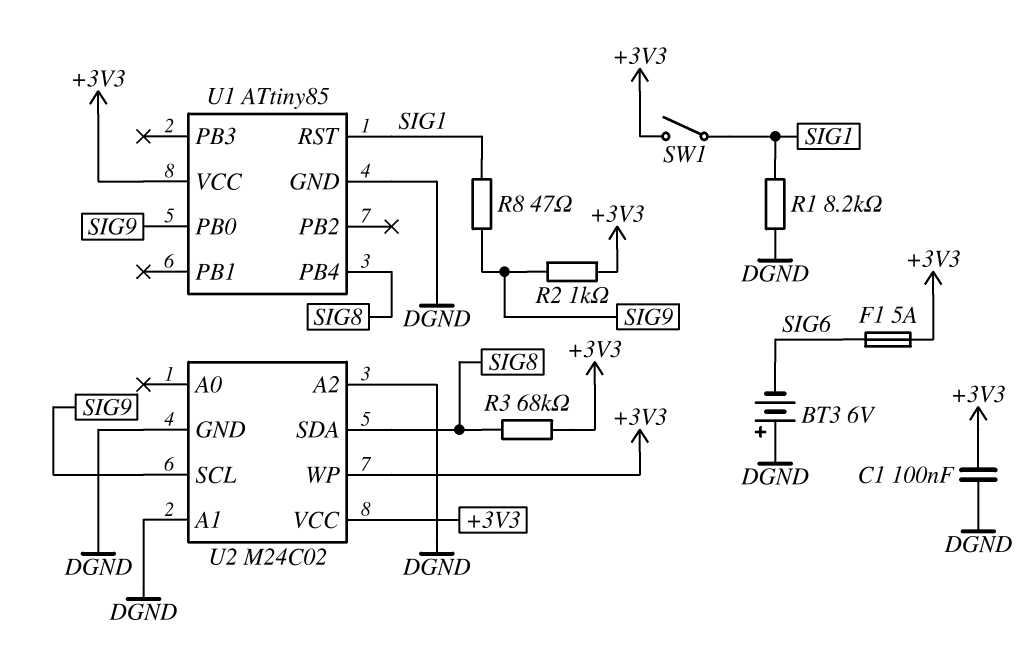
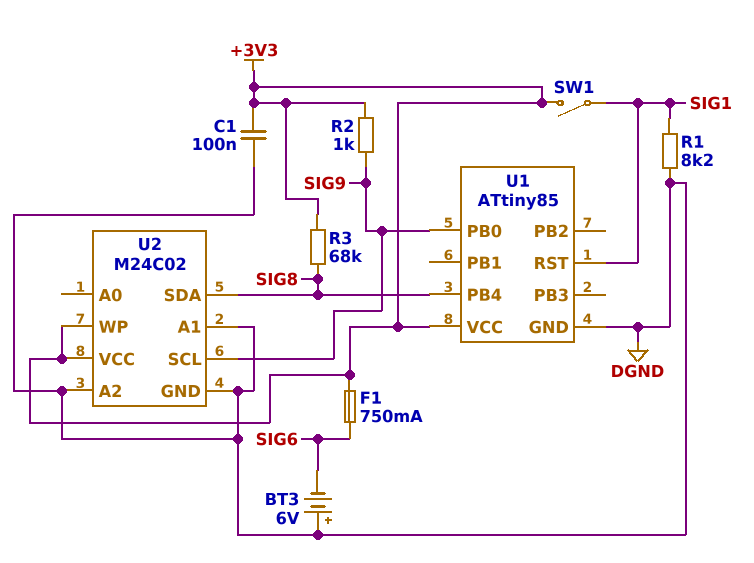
F1: 5A (+3V3, SIG6) -> 750mA (+3V3, SIG6)
R8: 47 (SIG1, SIG9) -> none

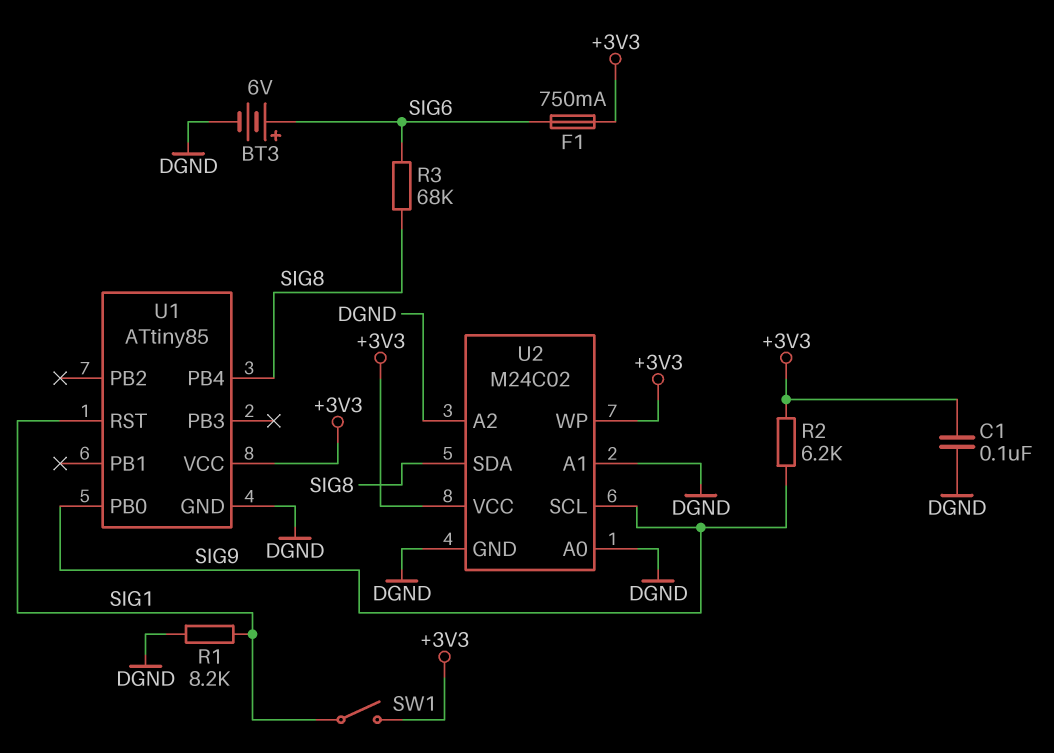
BT3: 6V (plus DGND, minus SIG6) -> 6V (plus SIG6, minus DGND)
R2: 1k (+3V3, SIG9) -> 6.2k (+3V3, SIG9)
R3: 68k (+3V3, SIG8) -> 68k (SIG6, SIG8)
U2 pin A0: none -> DGND

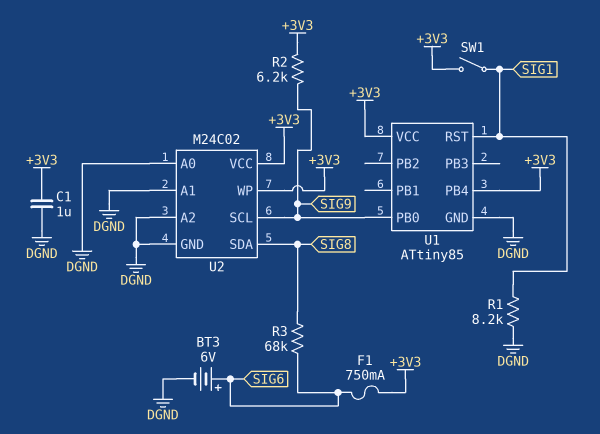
C1: 100nF (+3V3, DGND) -> 1uF (+3V3, DGND)
U1 pin PB4: SIG8 -> +3V3

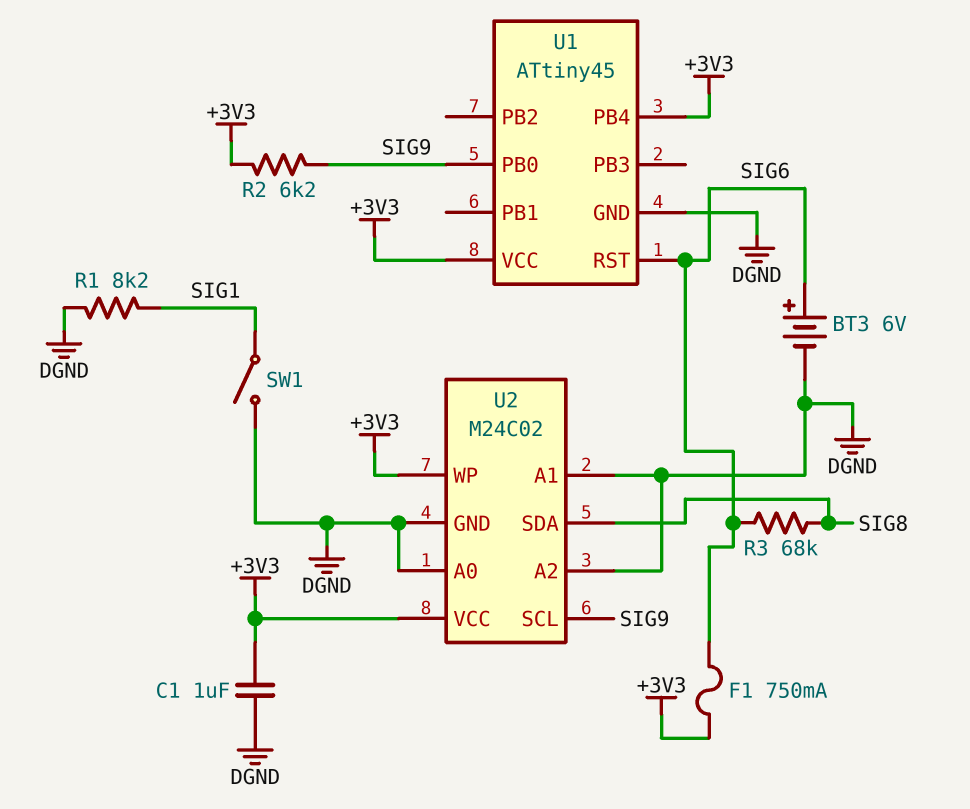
SW1: switch (+3V3, SIG1) -> switch (DGND, SIG1)
U1: ATtiny85 -> ATtiny45
U1 pin RST: SIG1 -> SIG6

